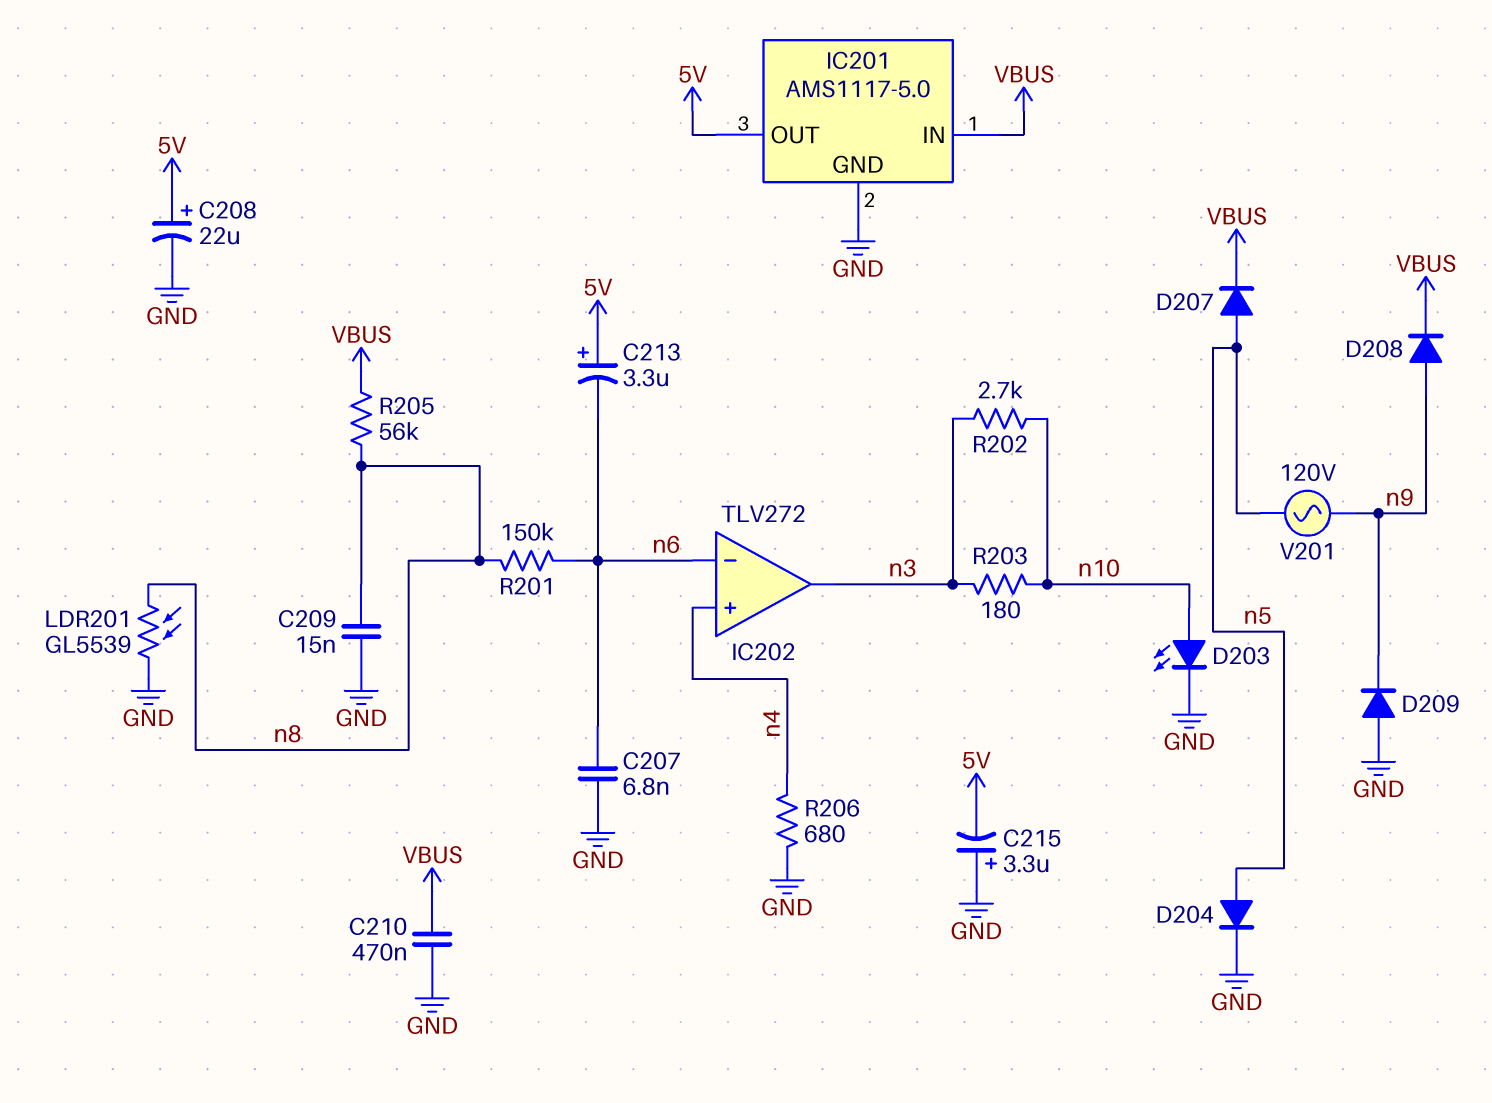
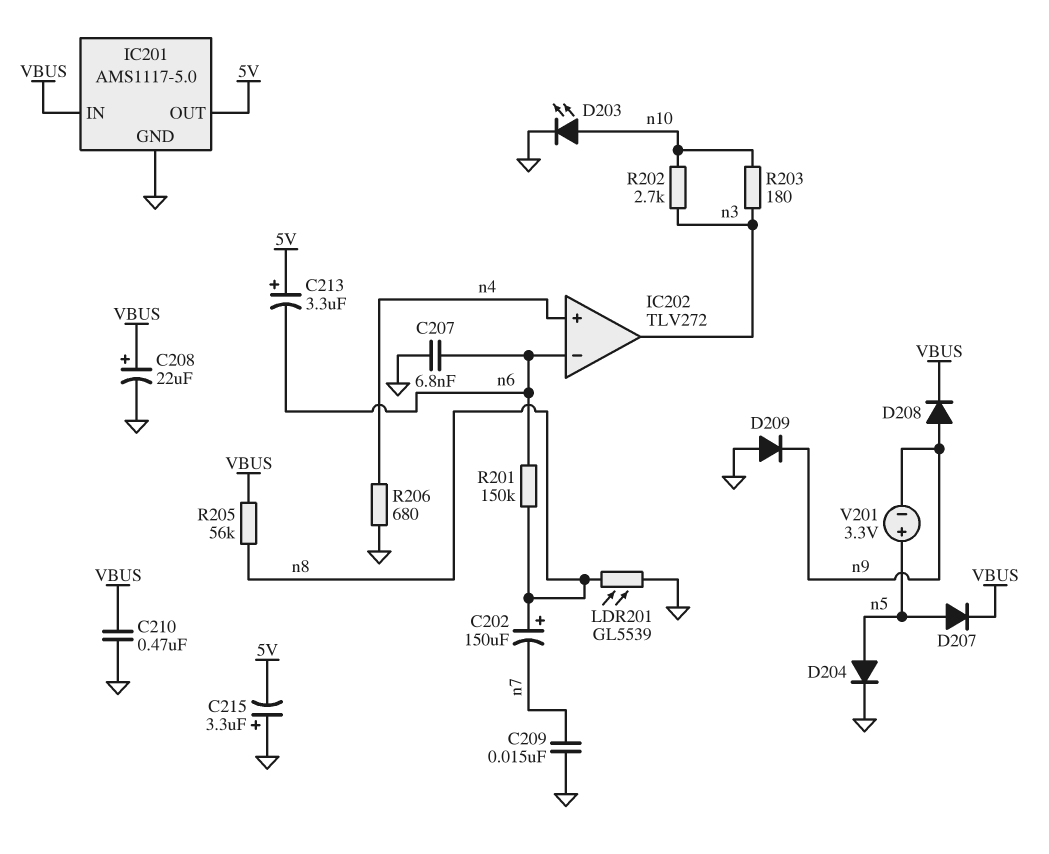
C202: none -> 150uF (plus n8, minus n7)
C208: 22uF (plus 5V, minus GND) -> 22uF (plus VBUS, minus GND)
C209: 15nF (GND, n8) -> 15nF (GND, n7)
V201: AC 120V (n5, n9) -> 3.3V (plus n5, minus n9)

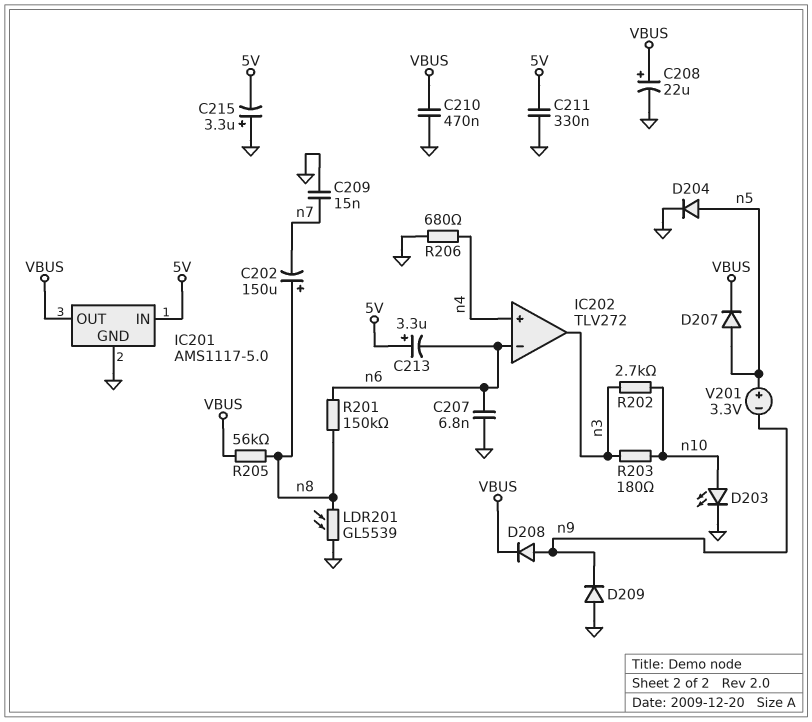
C211: none -> 330nF (5V, GND)
IC201 pin IN: VBUS -> 5V
IC201 pin OUT: 5V -> VBUS

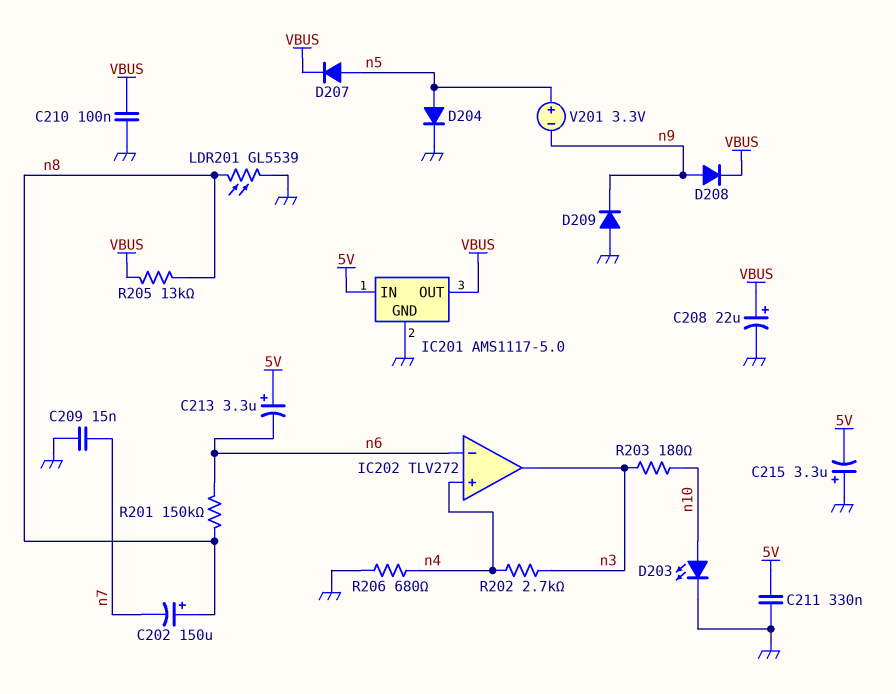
C207: 6.8nF (GND, n6) -> none
C210: 470nF (GND, VBUS) -> 100nF (GND, VBUS)
R202: 2.7k (n3, n10) -> 2.7k (n3, n4)
R205: 56k (VBUS, n8) -> 13k (VBUS, n8)

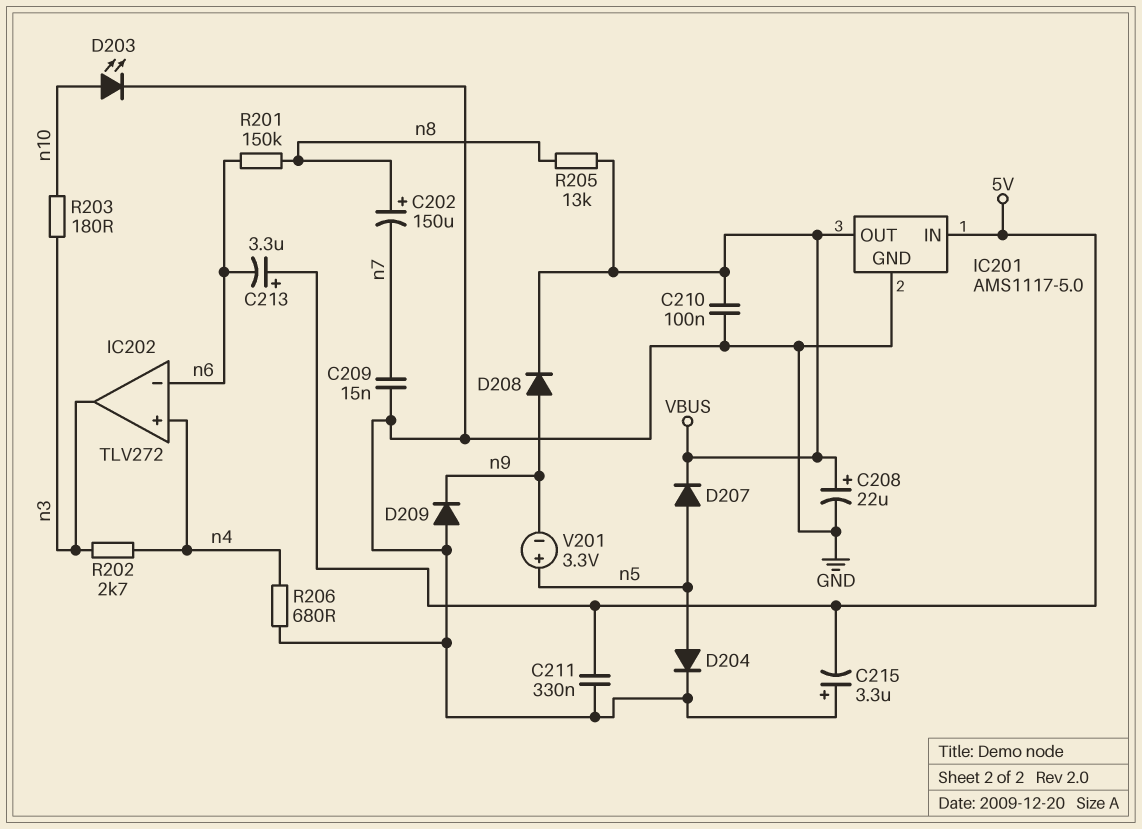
LDR201: GL5539 (GND, n8) -> none

